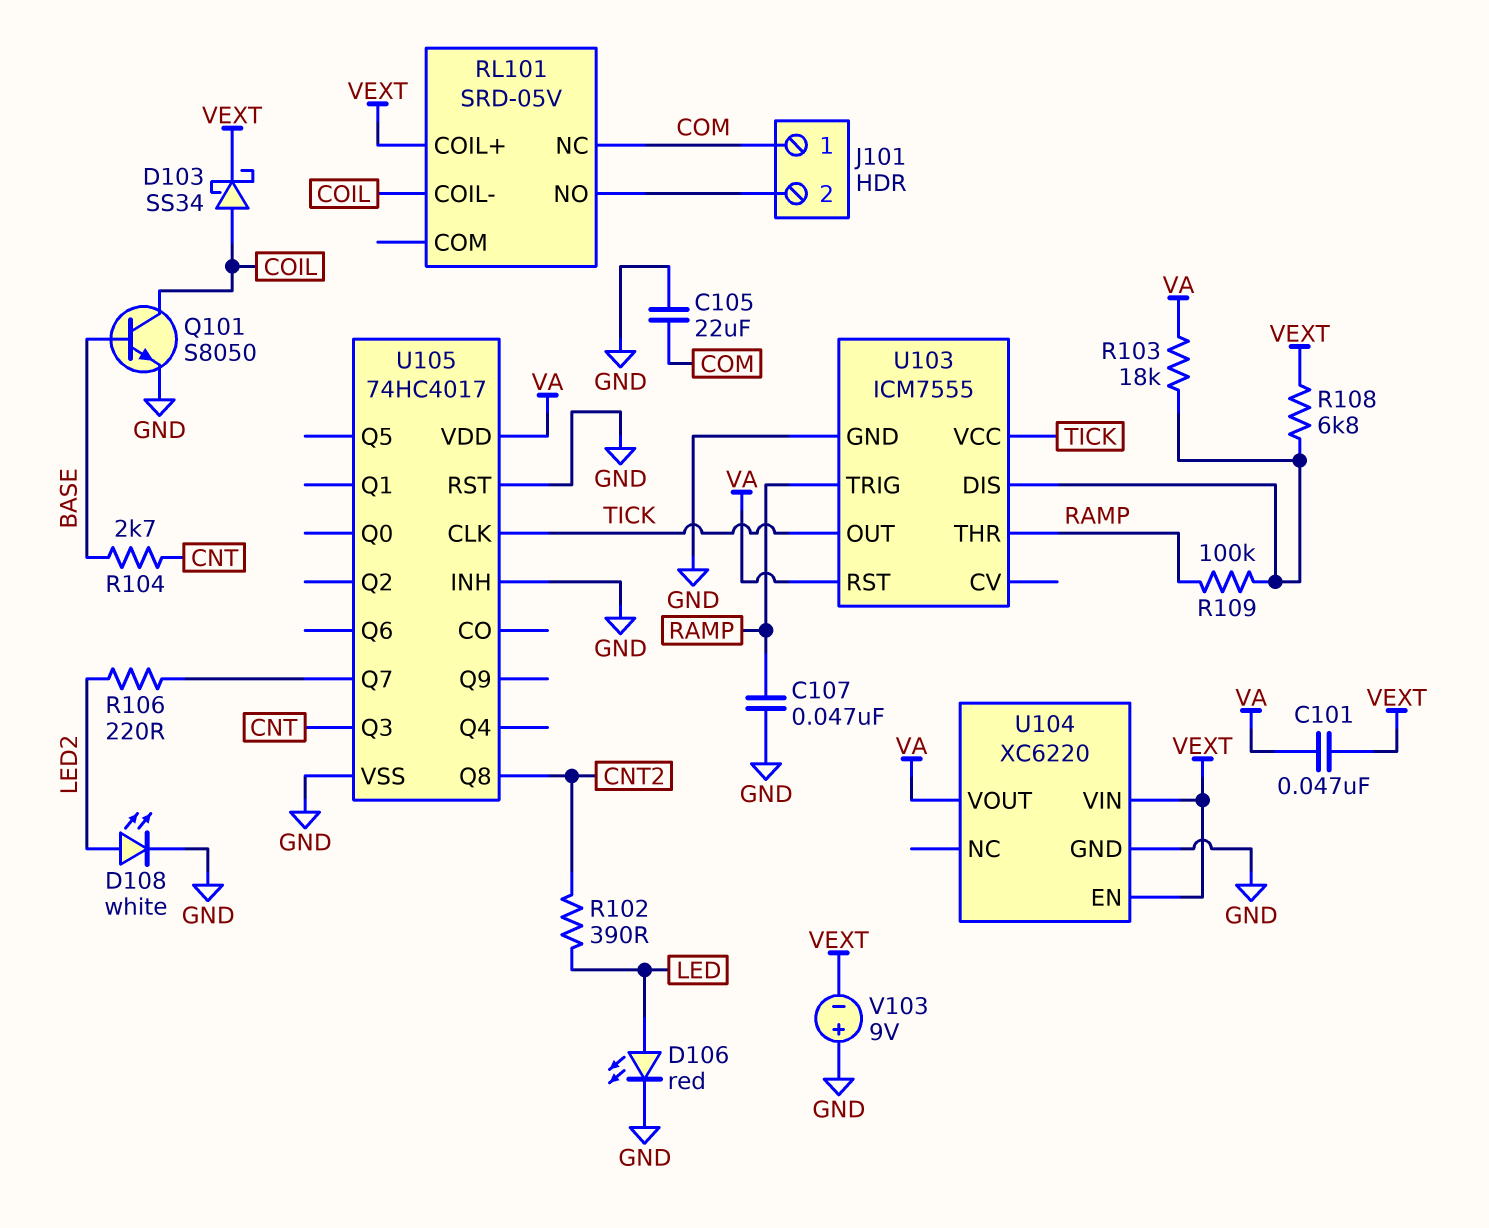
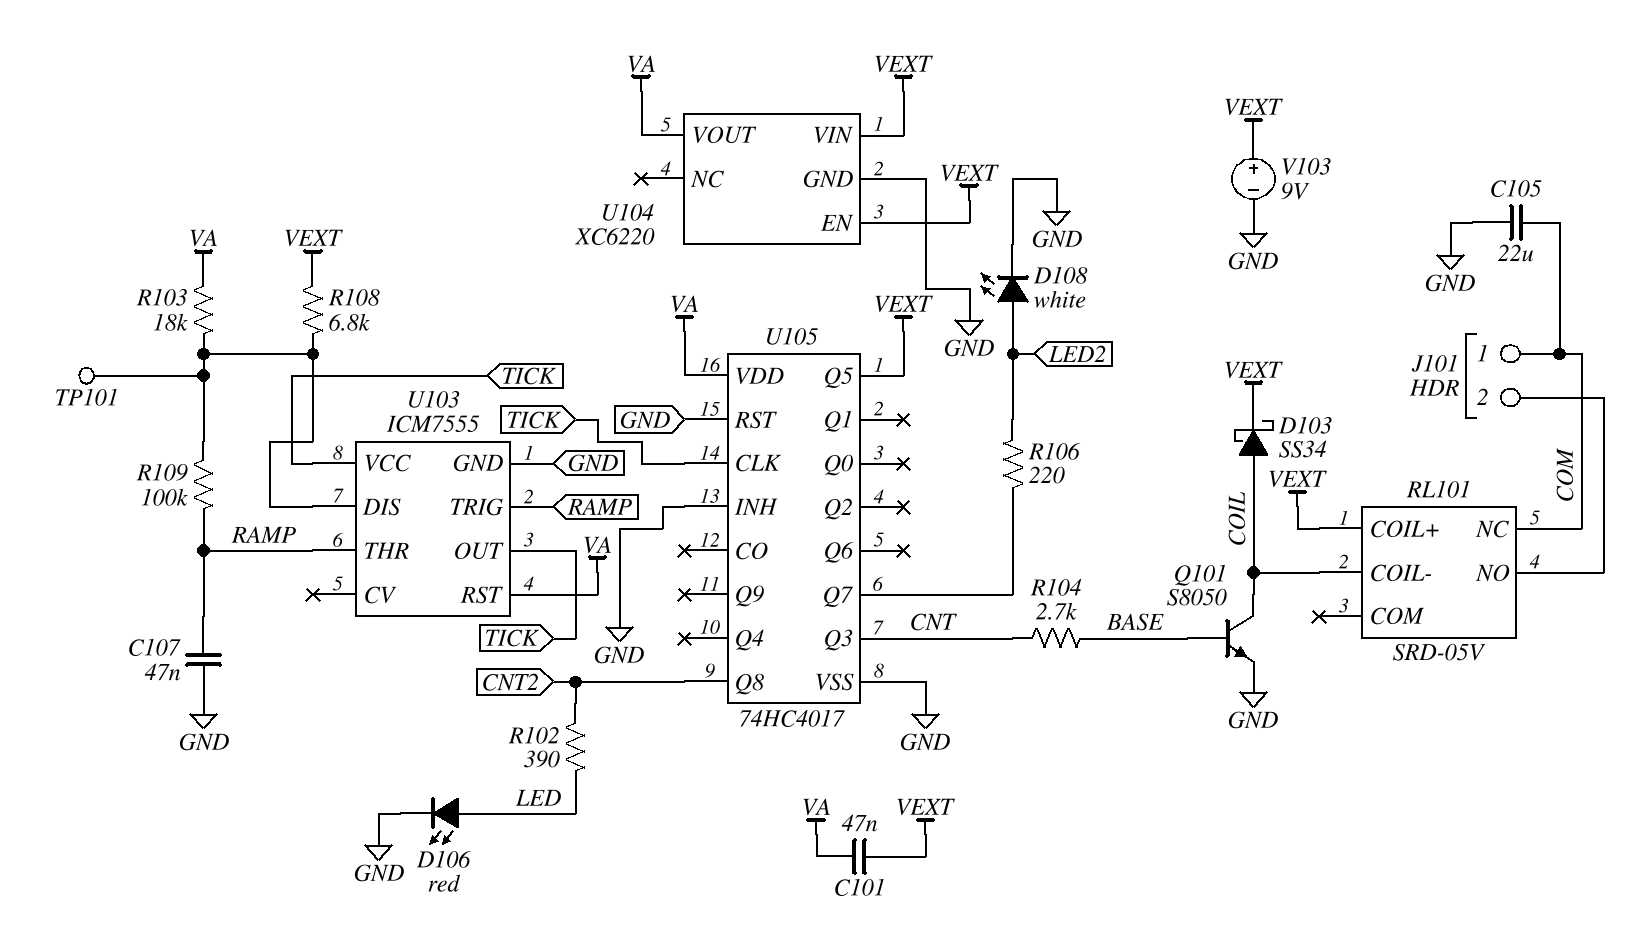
TP101: none -> test point (U103/DIS)
U105 pin Q5: none -> VEXT
V103: 9V (plus GND, minus VEXT) -> 9V (plus VEXT, minus GND)

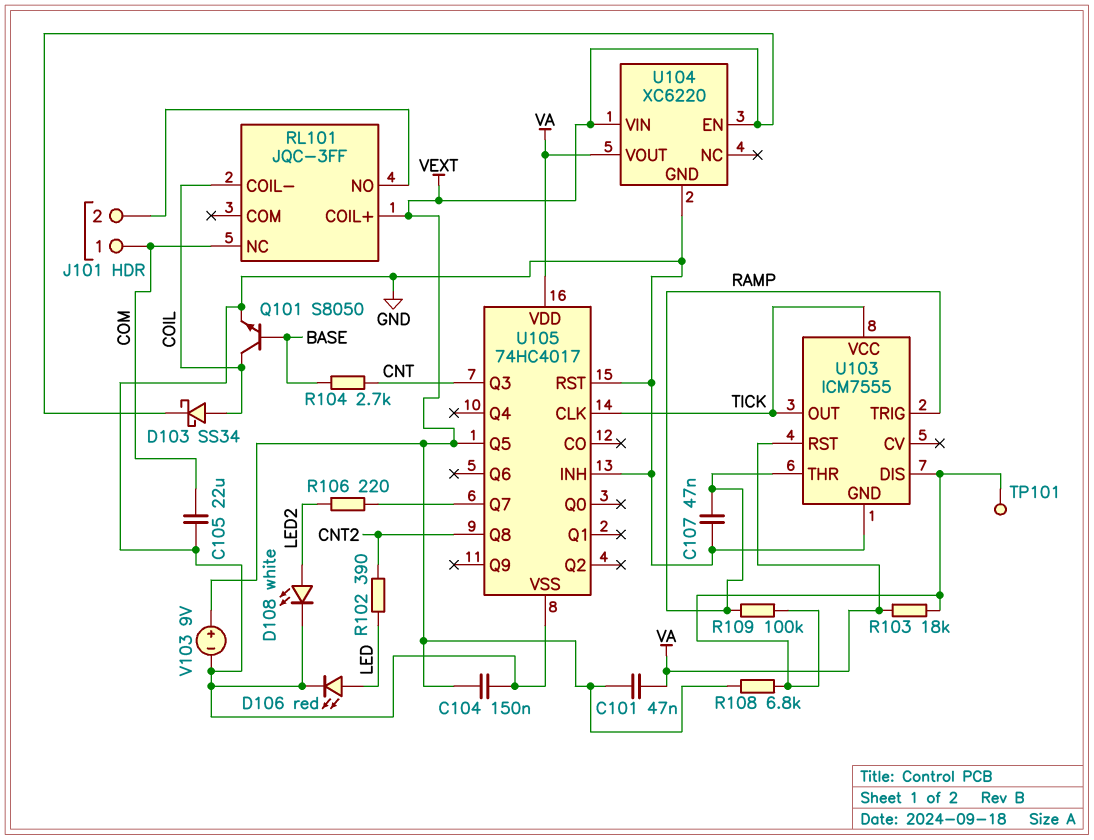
C104: none -> 150nF (GND, VEXT)
RL101: SRD-05V -> JQC-3FF

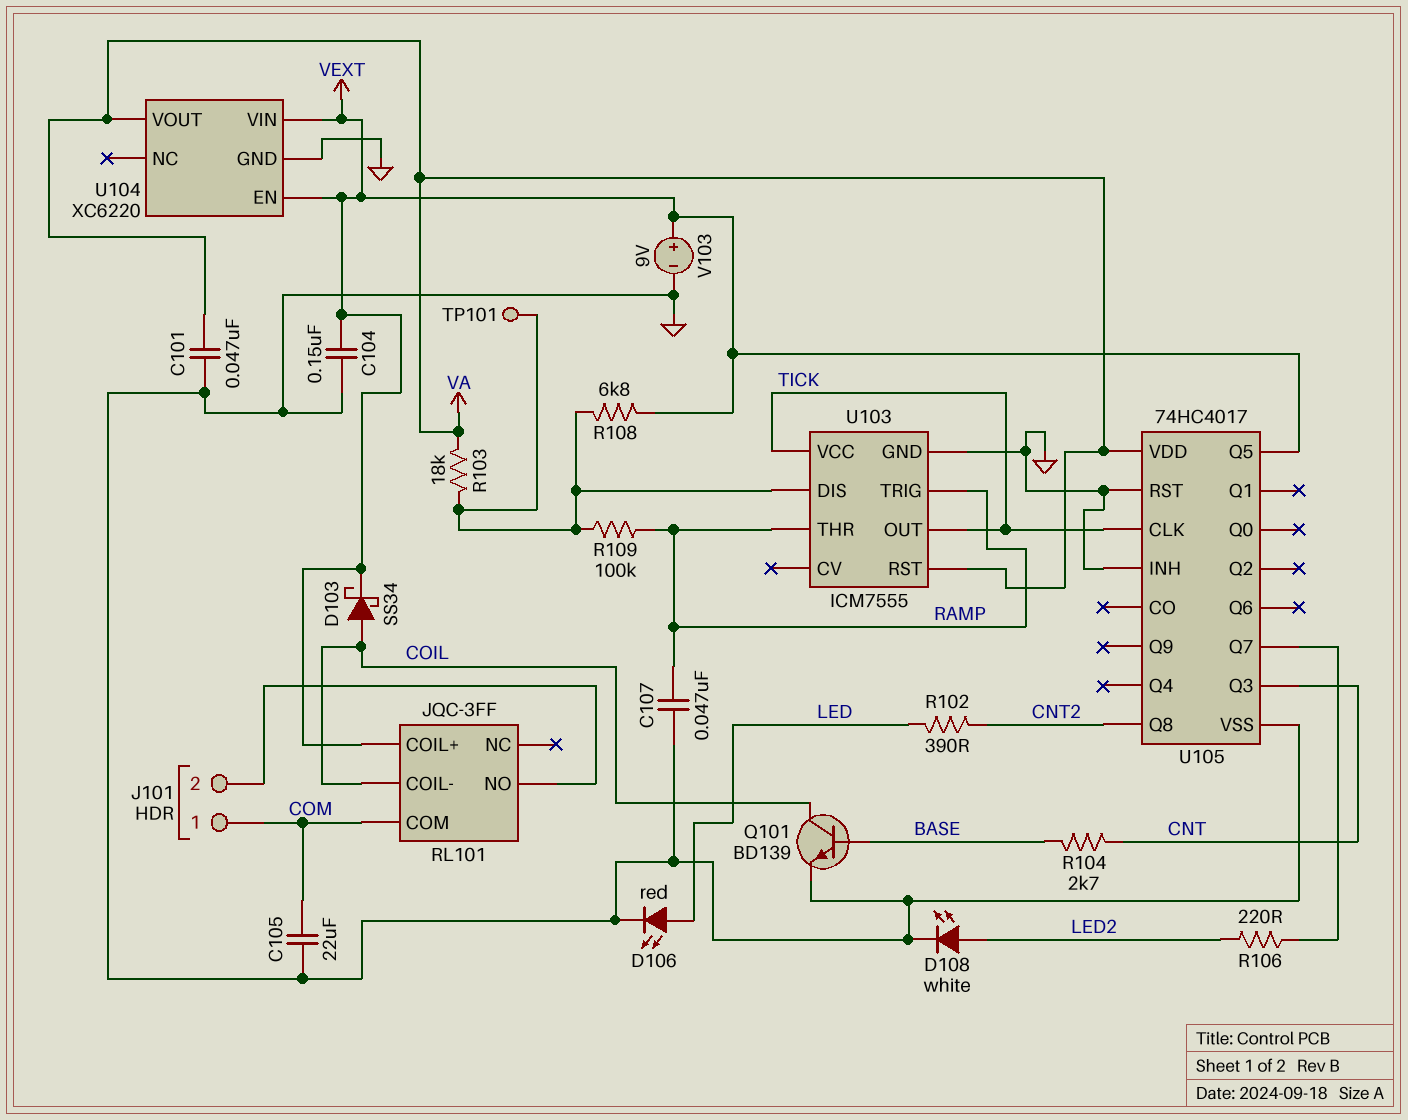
C101: 47nF (VA, VEXT) -> 47nF (GND, VA)
Q101: NPN S8050 (B BASE, C COIL, E GND) -> NPN BD139 (B BASE, C COIL, E GND)
RL101 pin COM: none -> COM
RL101 pin NC: COM -> none

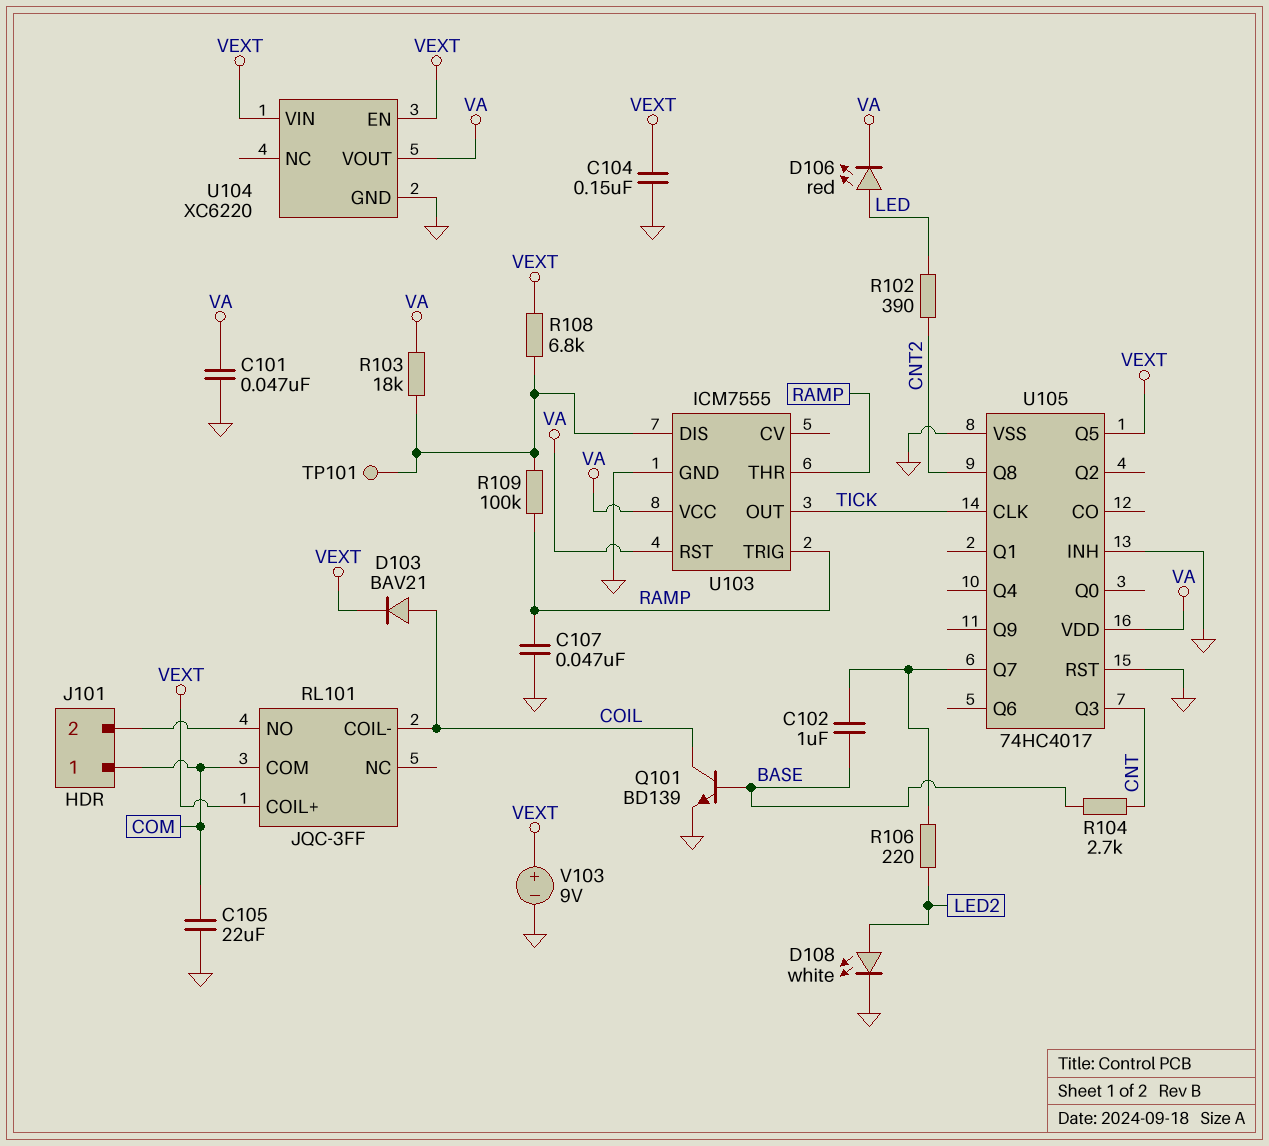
C102: none -> 1uF (BASE, U105/Q7)
D103: schottky SS34 (A COIL, K VEXT) -> diode BAV21 (A COIL, K VEXT)
D106: LED red (A LED, K GND) -> LED red (A LED, K VA)
U103 pin VCC: TICK -> VA

